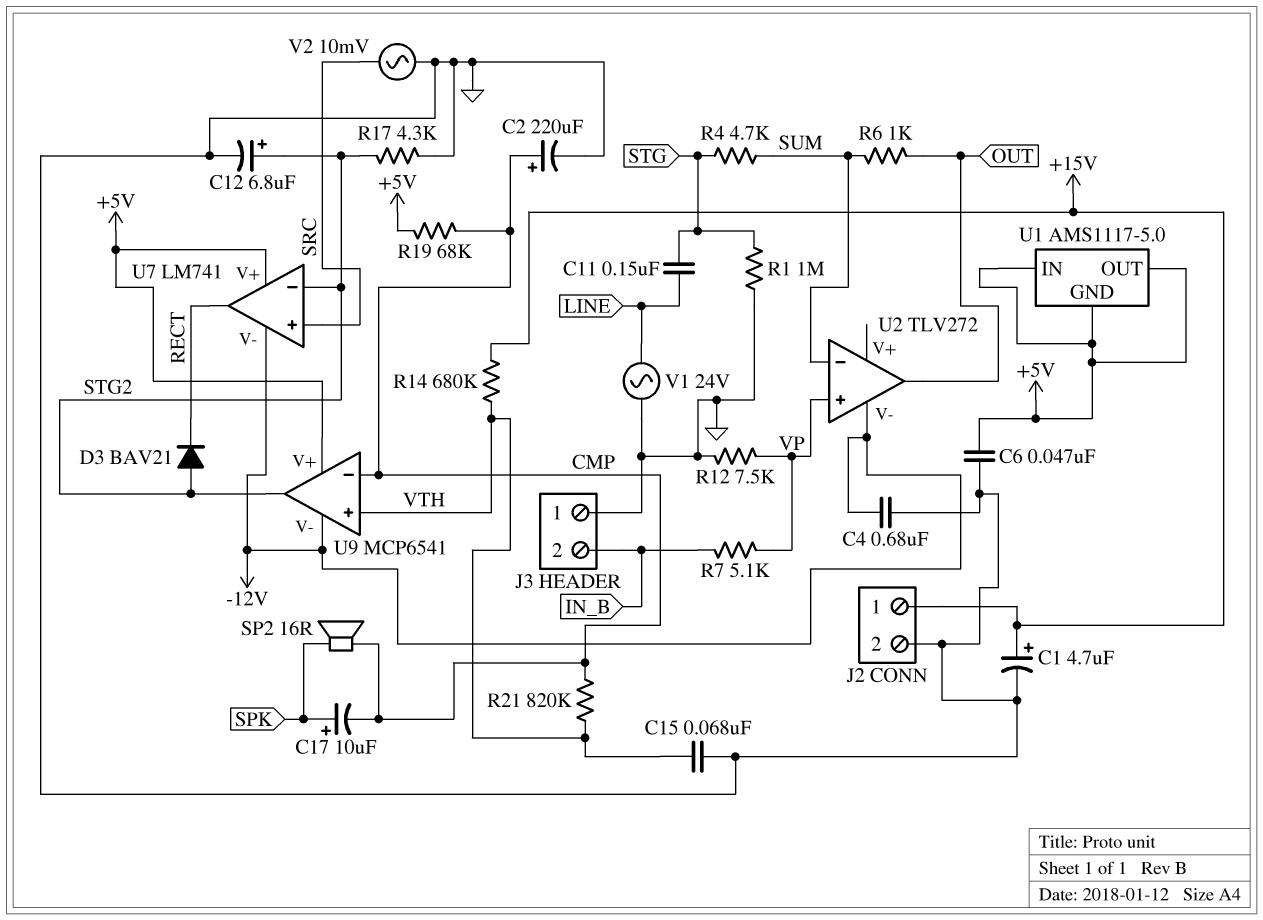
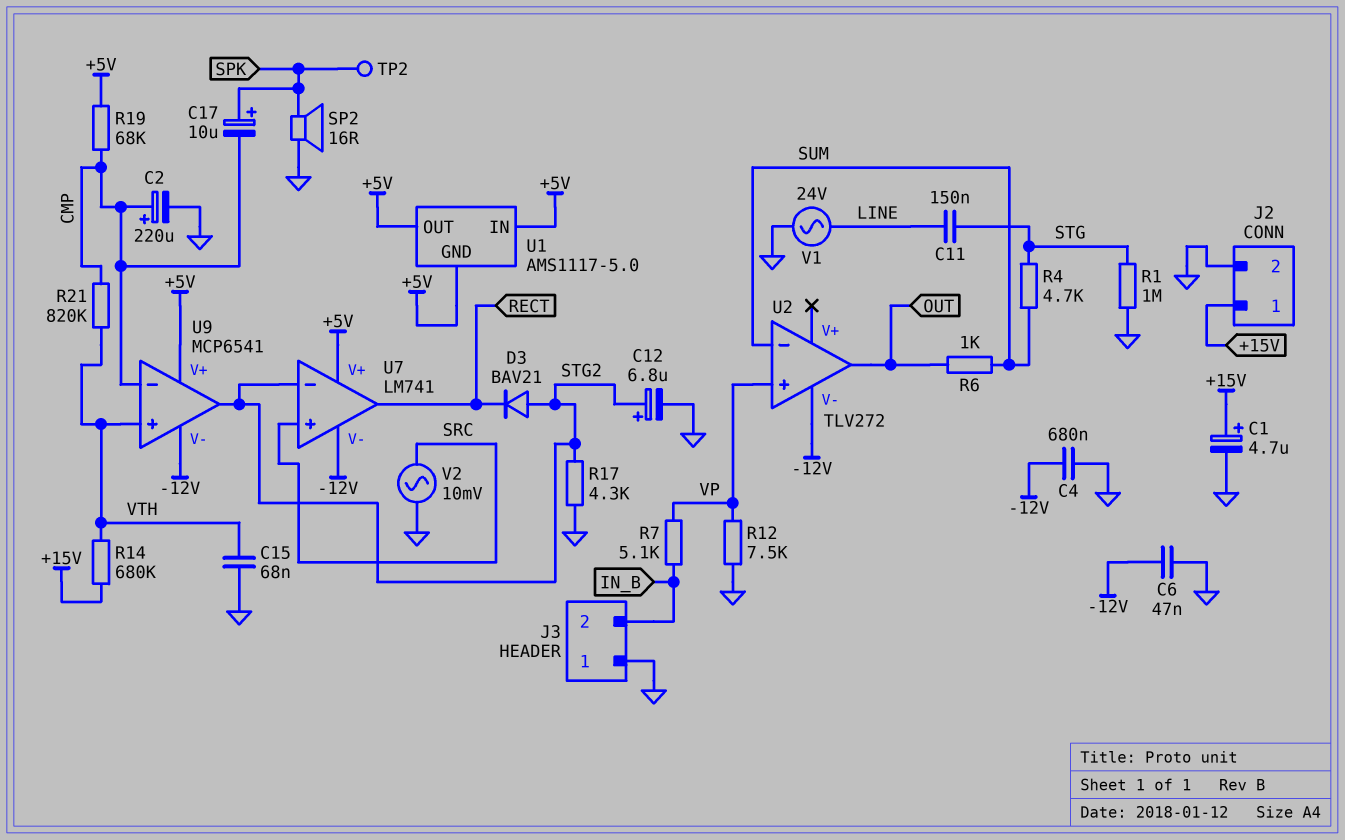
C6: 47nF (+5V, GND) -> 47nF (-12V, GND)
SP2: speaker 16R (CMP, SPK) -> speaker 16R (GND, SPK)
TP2: none -> test point (SPK)

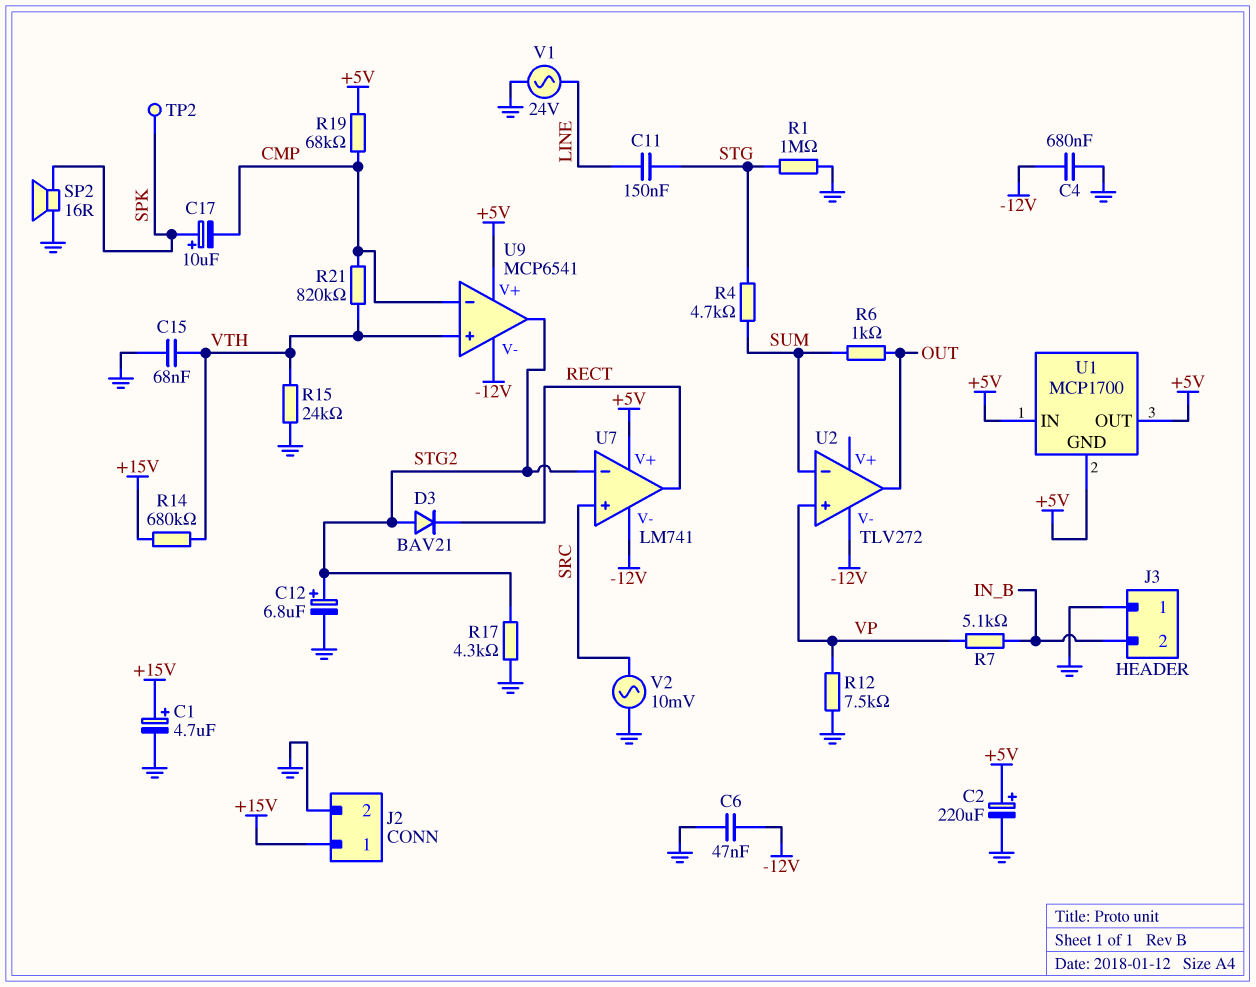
C2: 220uF (plus CMP, minus GND) -> 220uF (plus +5V, minus GND)
R15: none -> 24k (GND, VTH)
U1: AMS1117-5.0 -> MCP1700

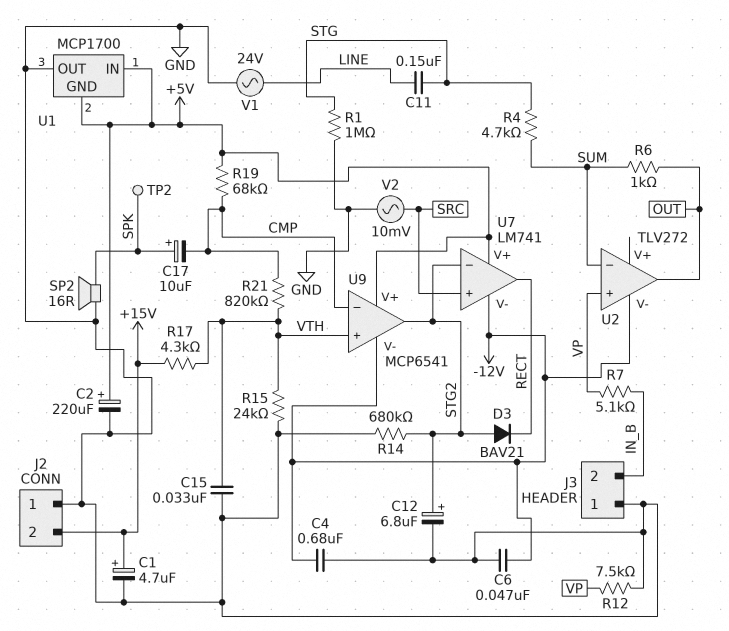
C15: 68nF (GND, VTH) -> 33nF (GND, VTH)
J2 pin 1: +15V -> GND
J2 pin 2: GND -> +15V
R14: 680k (+15V, VTH) -> 680k (GND, STG2)
R17: 4.3k (GND, STG2) -> 4.3k (+15V, VTH)
U1 pin OUT: +5V -> GND

